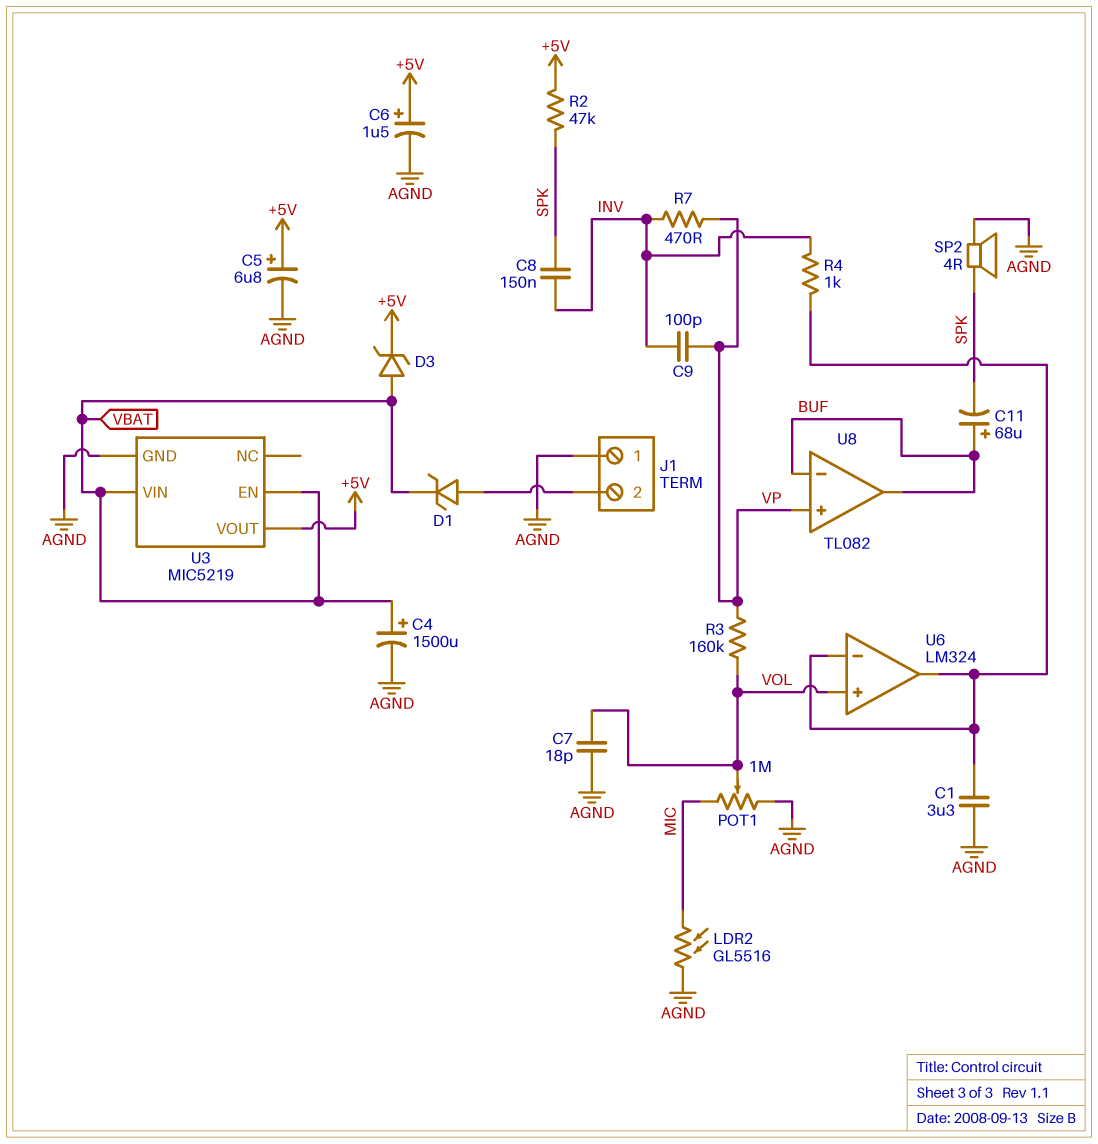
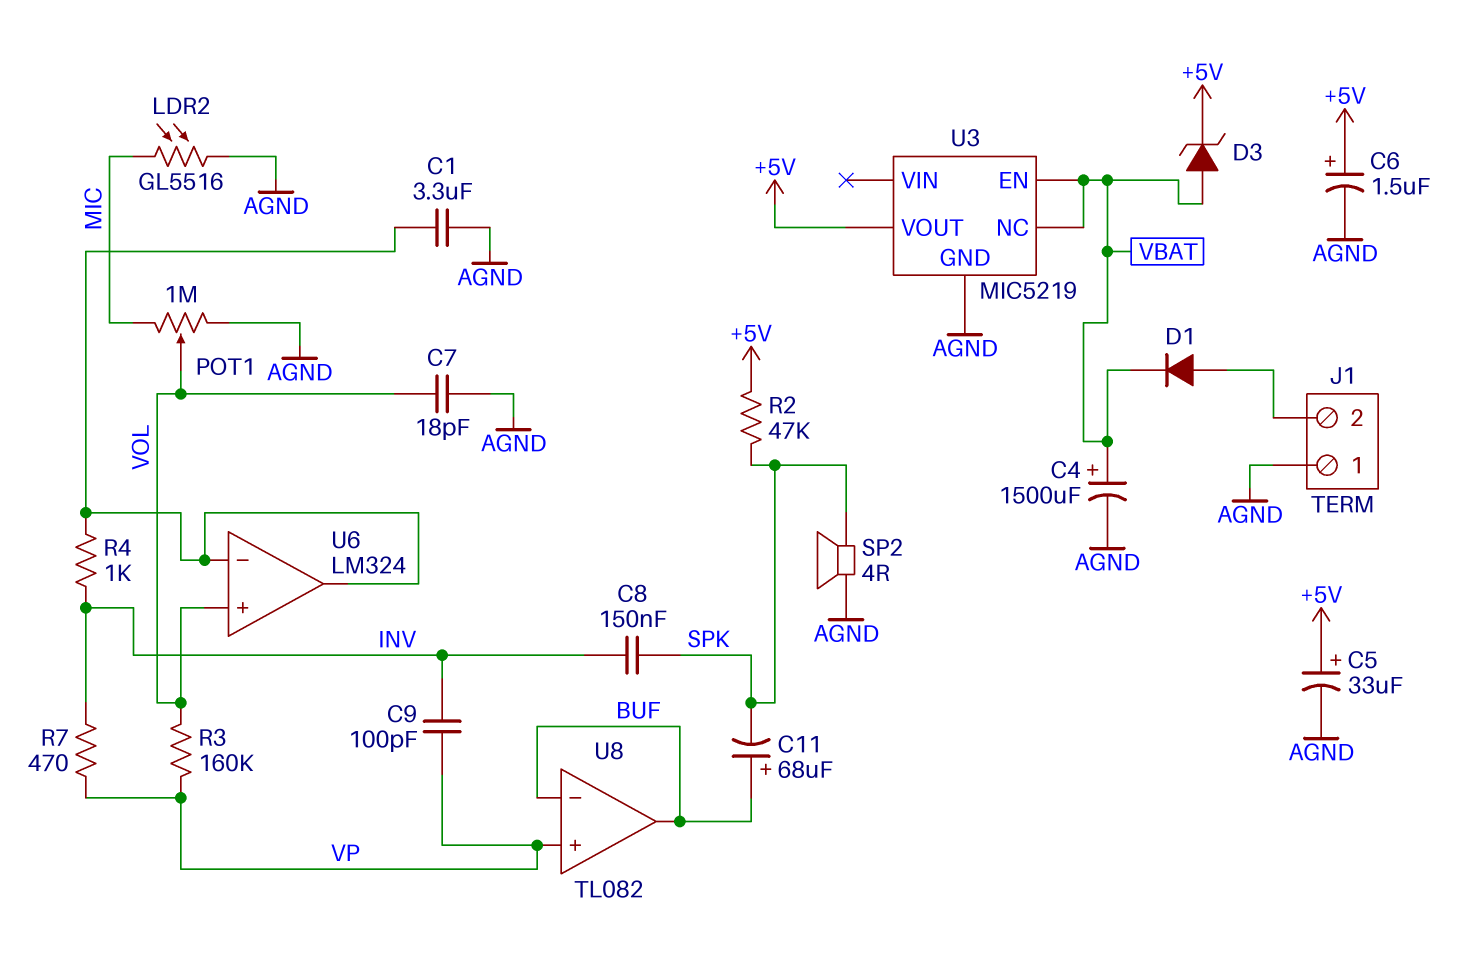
C5: 6.8uF (plus +5V, minus AGND) -> 33uF (plus +5V, minus AGND)
D1: zener (A J1/2, K VBAT) -> diode (A J1/2, K VBAT)
U3 pin NC: none -> VBAT
U3 pin VIN: VBAT -> none

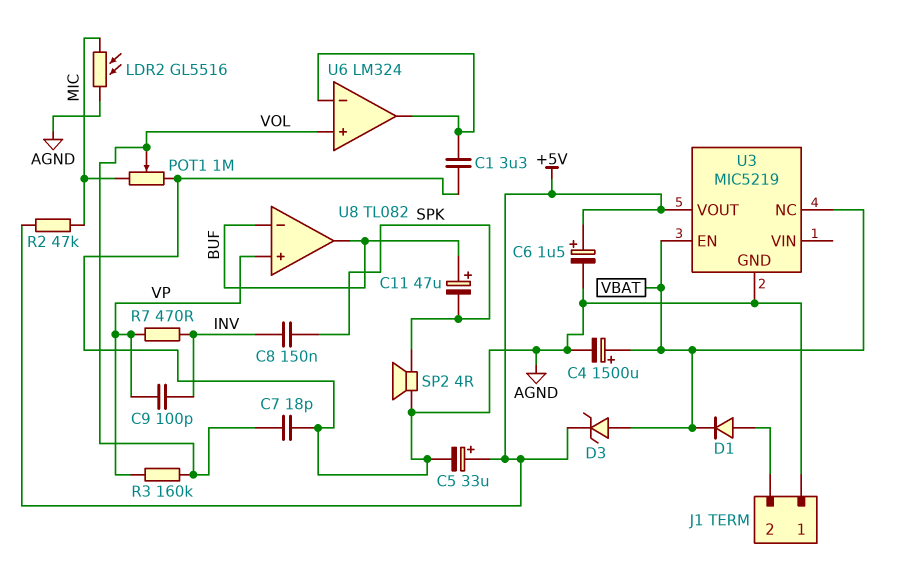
C11: 68uF (plus BUF, minus SPK) -> 47uF (plus BUF, minus SPK)
R2: 47k (+5V, SPK) -> 47k (+5V, MIC)
R4: 1k (INV, U6/in-) -> none

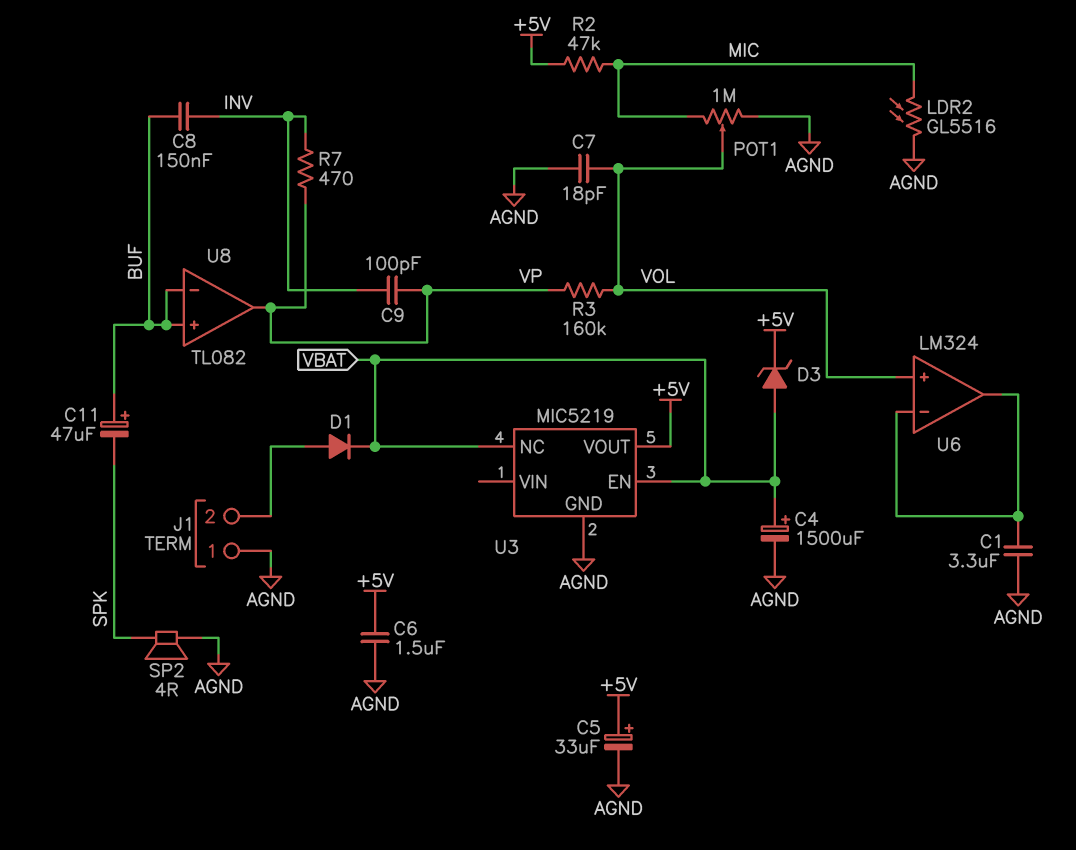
C6: 1.5uF (plus +5V, minus AGND) -> 1.5uF (+5V, AGND)
C8: 150nF (INV, SPK) -> 150nF (BUF, INV)
U8 pin in+: VP -> BUF
U8 pin out: BUF -> VP

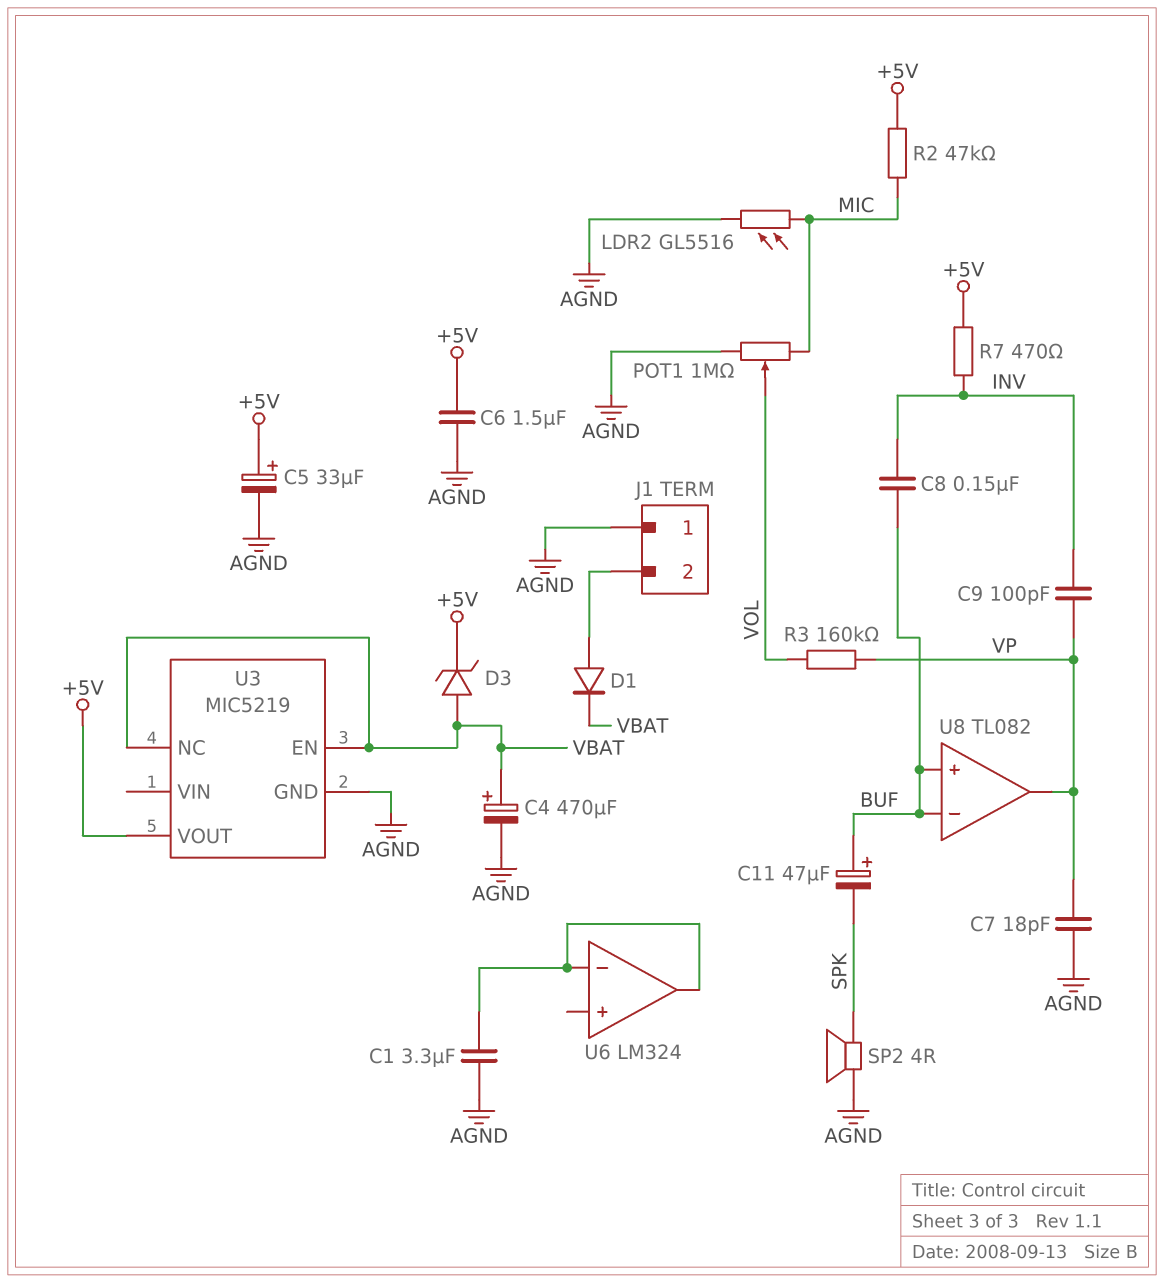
C4: 1500uF (plus VBAT, minus AGND) -> 470uF (plus VBAT, minus AGND)
C7: 18pF (AGND, VOL) -> 18pF (AGND, VP)
R7: 470 (INV, VP) -> 470 (+5V, INV)
U6 pin in+: VOL -> none

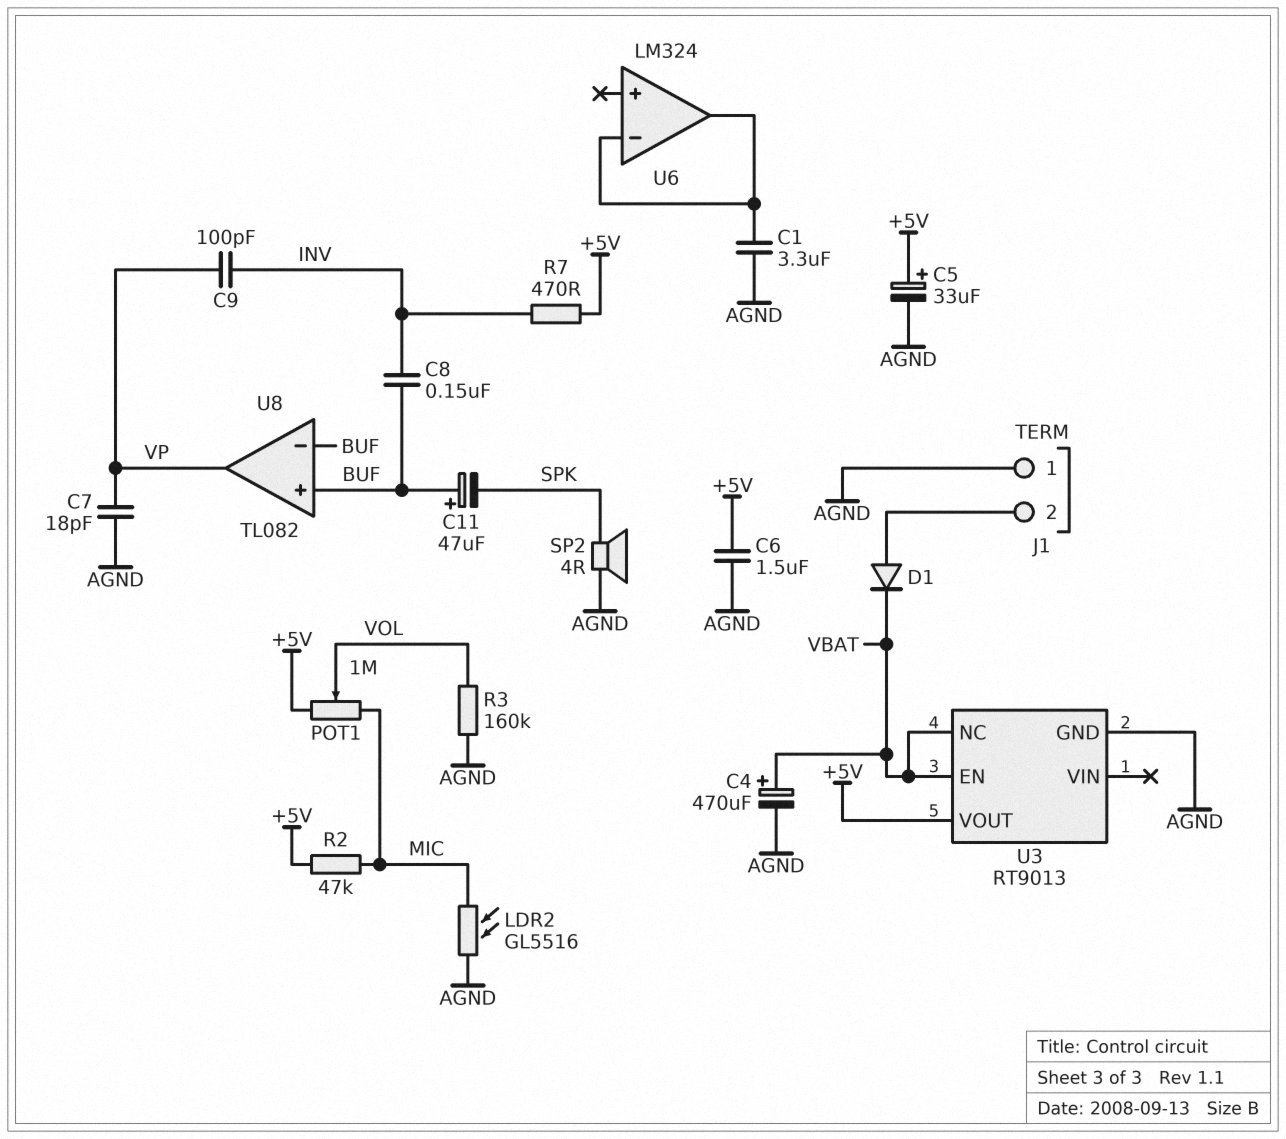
D3: zener (A VBAT, K +5V) -> none
POT1: 1M (AGND, MIC, wiper VOL) -> 1M (+5V, MIC, wiper VOL)
R3: 160k (VOL, VP) -> 160k (AGND, VOL)
U3: MIC5219 -> RT9013

